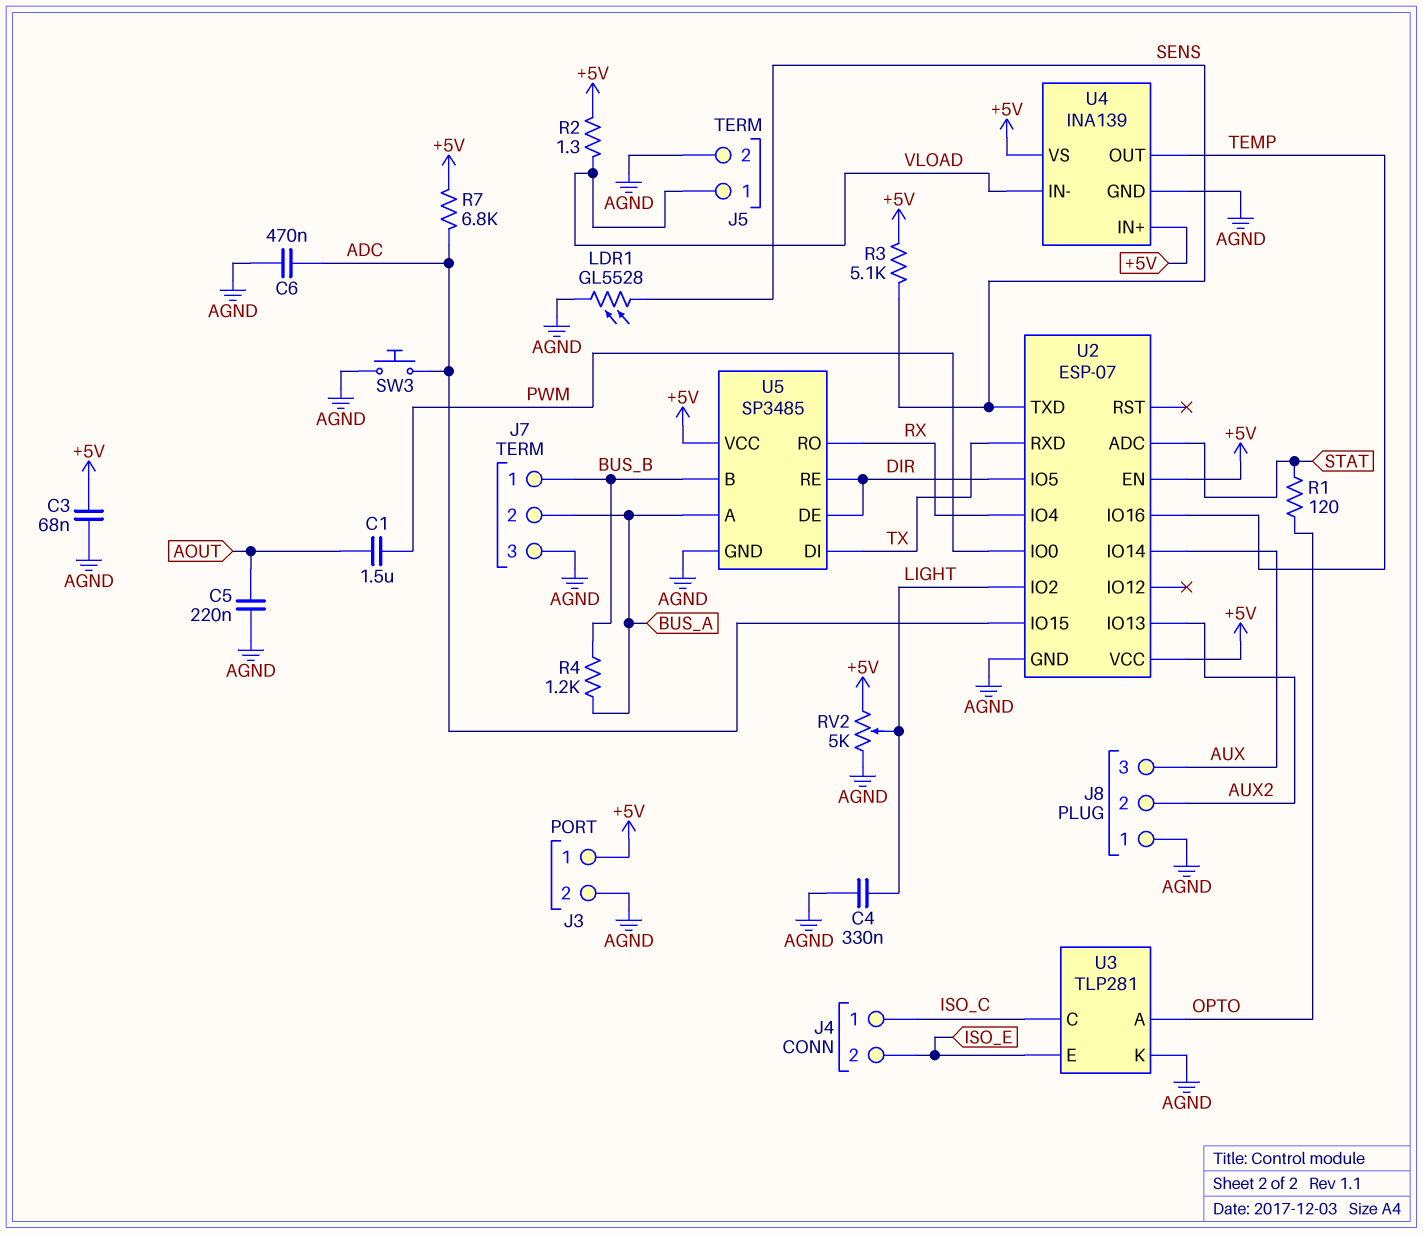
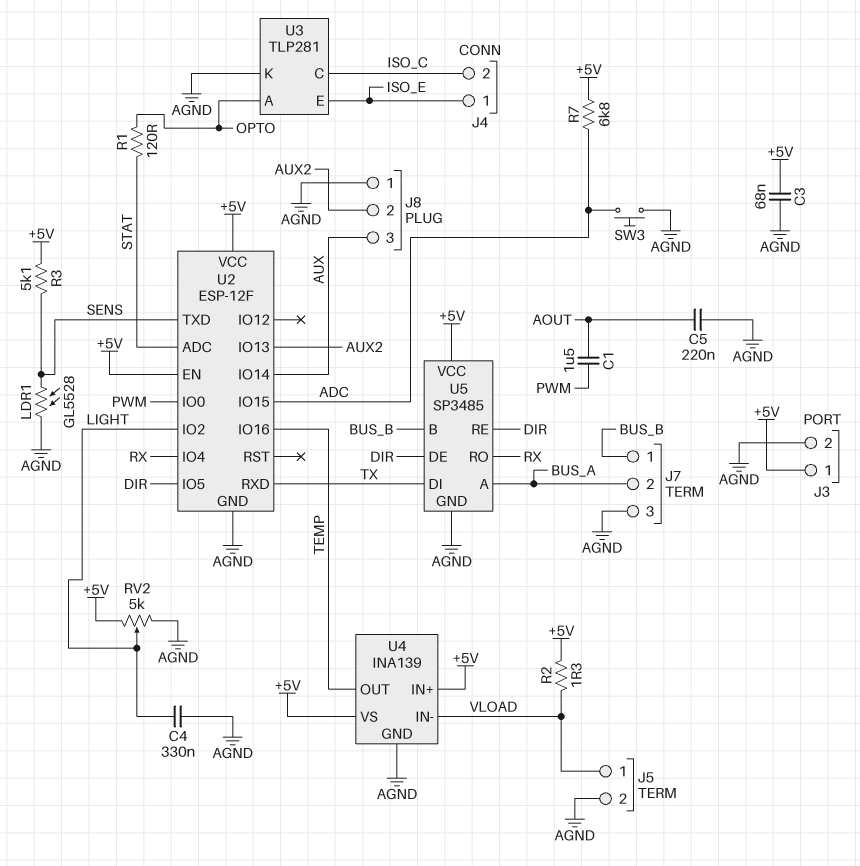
C6: 470nF (ADC, AGND) -> none
J4 pin 1: ISO_C -> ISO_E
J4 pin 2: ISO_E -> ISO_C
R4: 1.2k (BUS_A, BUS_B) -> none
U2: ESP-07 -> ESP-12F

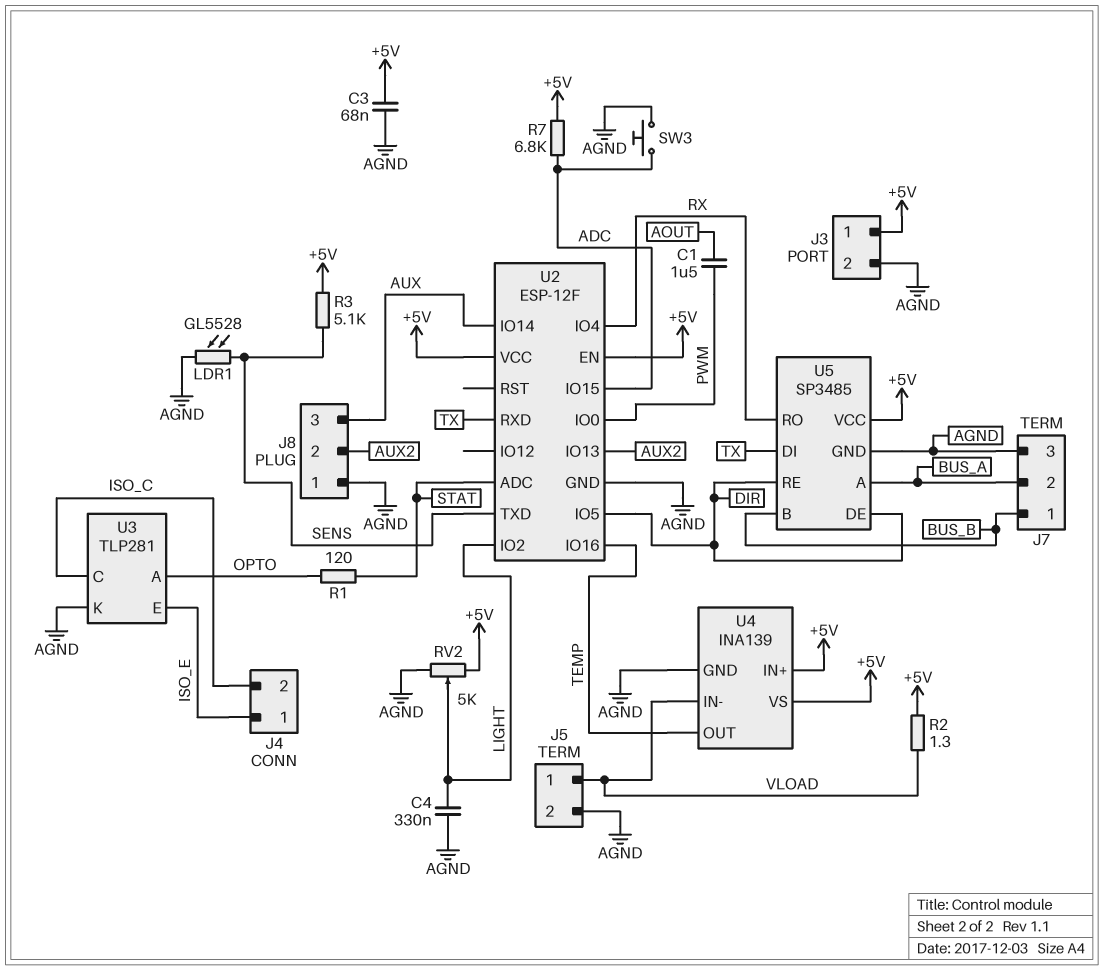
C5: 220nF (AGND, AOUT) -> none

